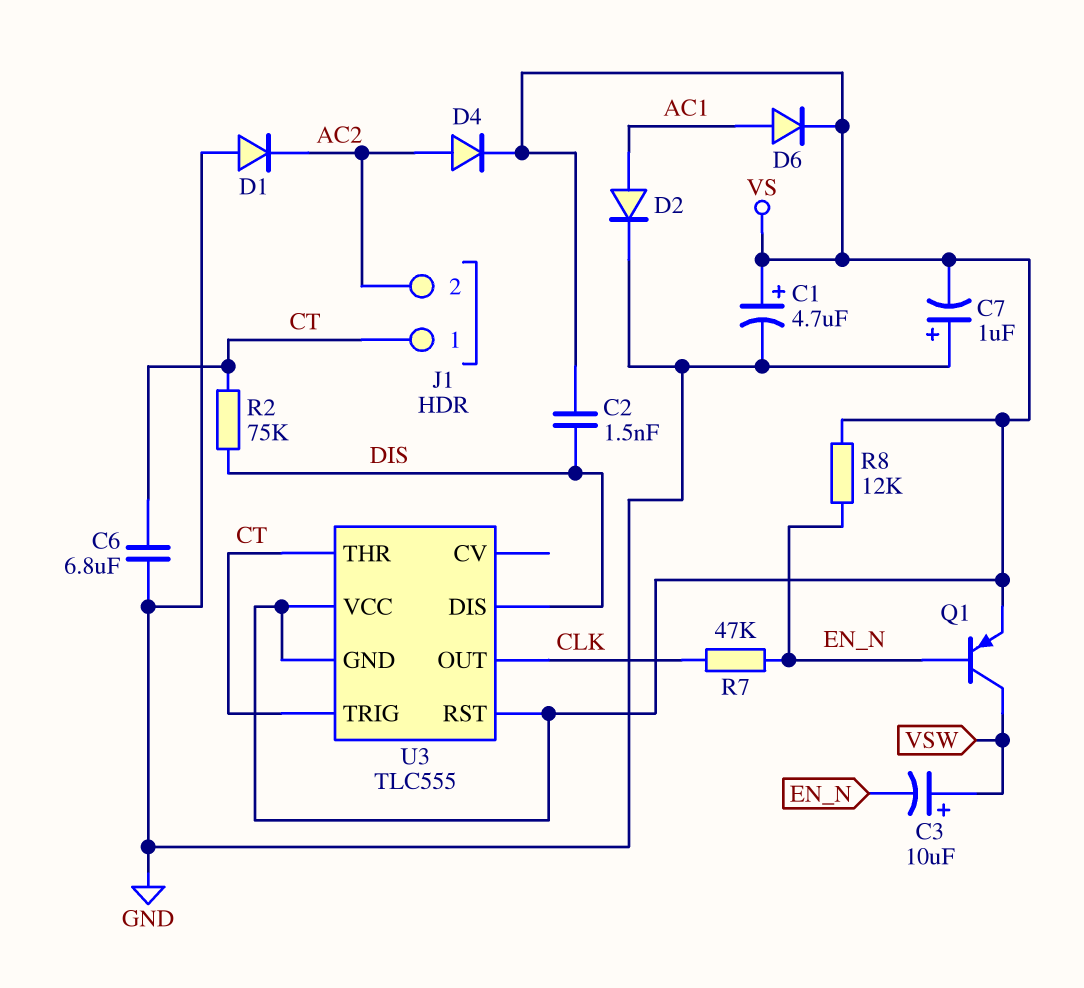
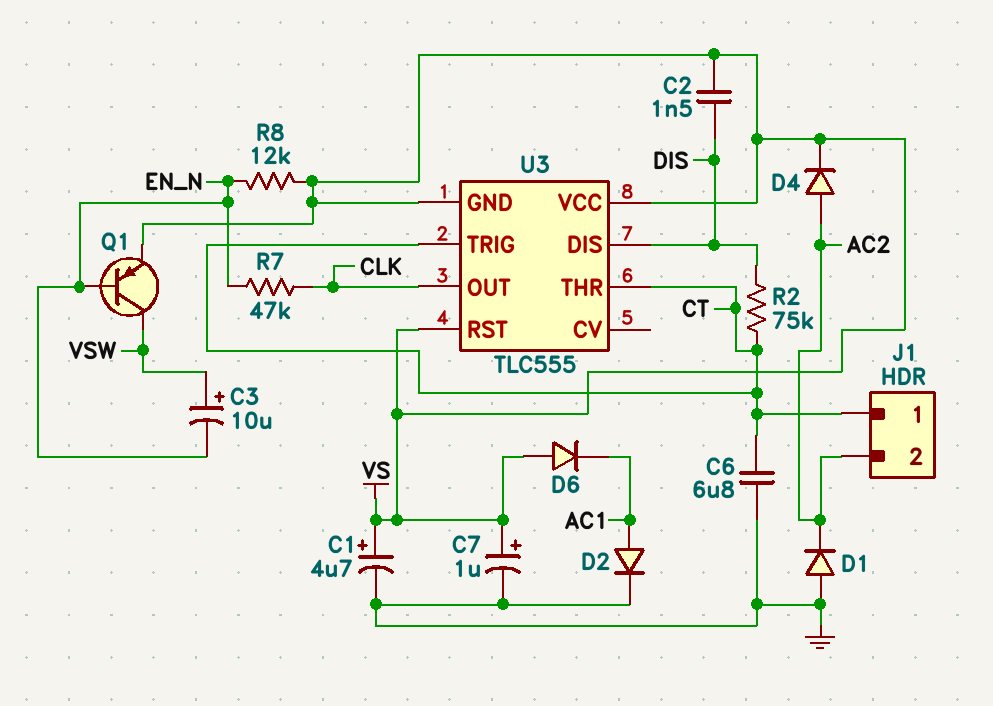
C7: 1uF (plus GND, minus VS) -> 1uF (plus VS, minus GND)
D6: diode (A AC1, K VS) -> diode (A VS, K AC1)

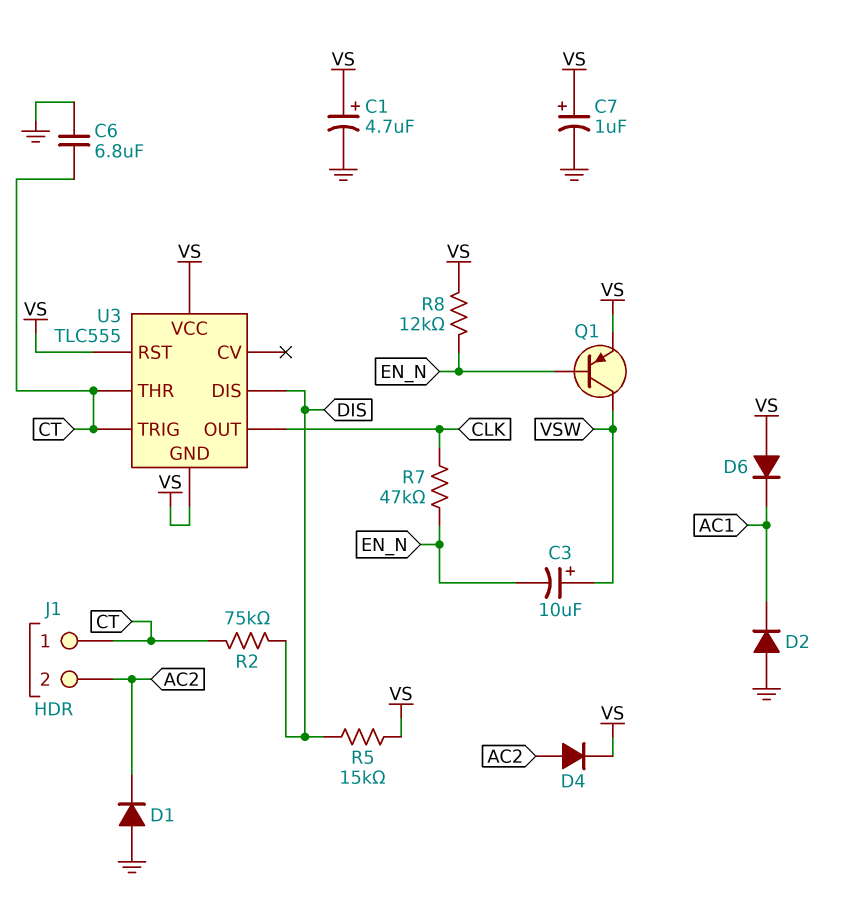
C2: 1.5nF (DIS, VS) -> none
D2: diode (A AC1, K GND) -> diode (A GND, K AC1)
R5: none -> 15k (DIS, VS)

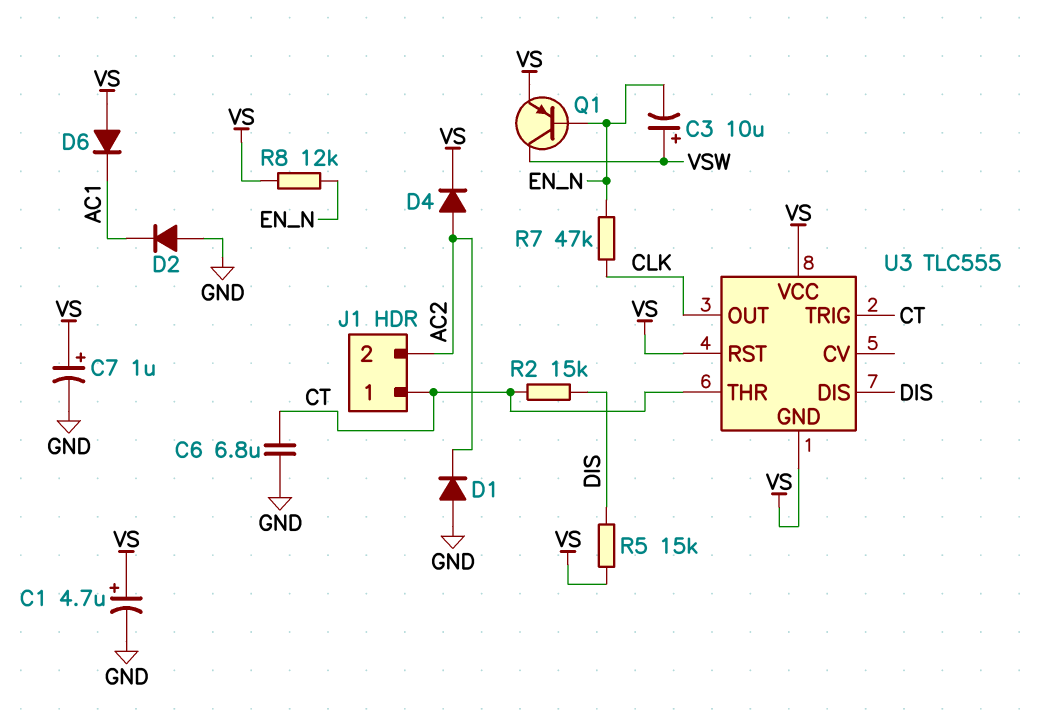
R2: 75k (CT, DIS) -> 15k (CT, DIS)

